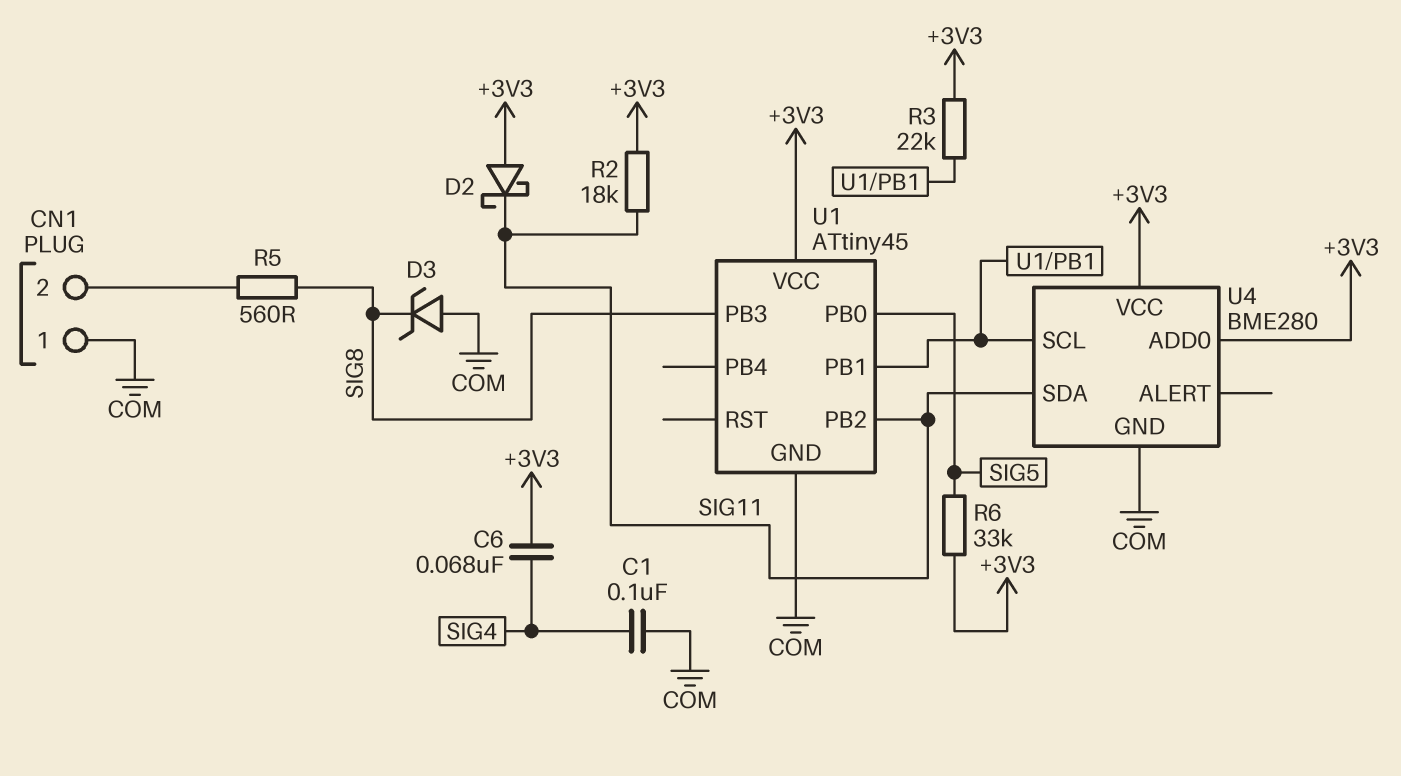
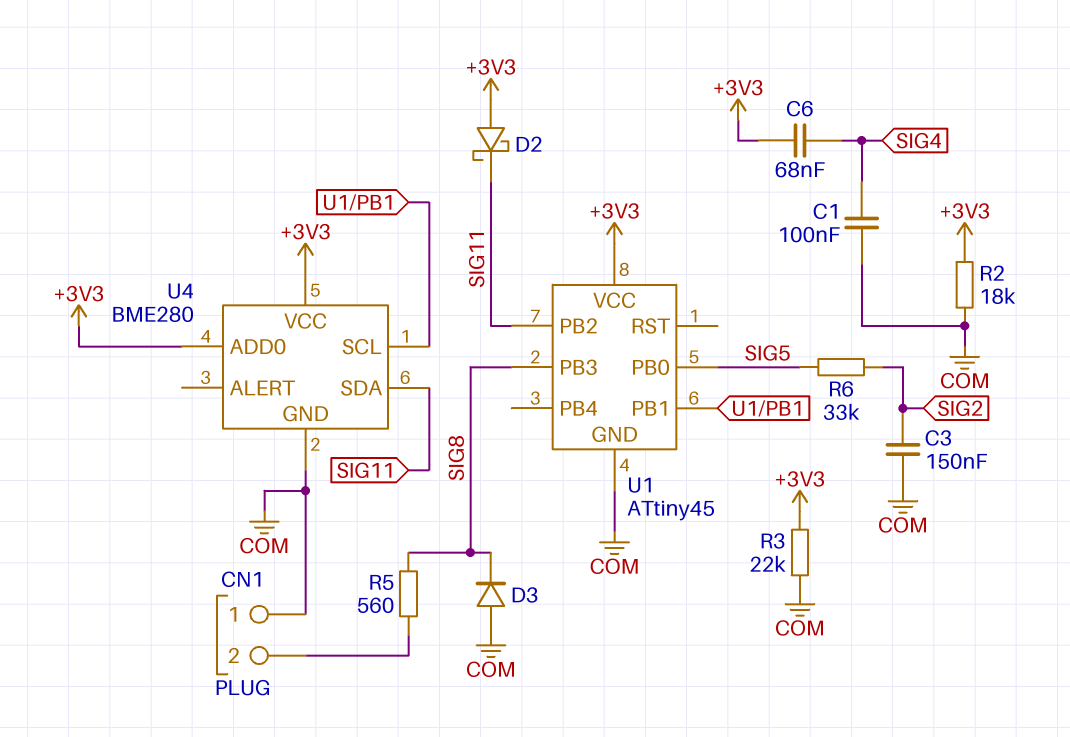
C3: none -> 150nF (COM, SIG2)
D3: zener (A COM, K SIG8) -> diode (A COM, K SIG8)
R2: 18k (+3V3, SIG11) -> 18k (+3V3, COM)
R3: 22k (+3V3, U1/PB1) -> 22k (+3V3, COM)
R6: 33k (+3V3, SIG5) -> 33k (SIG2, SIG5)

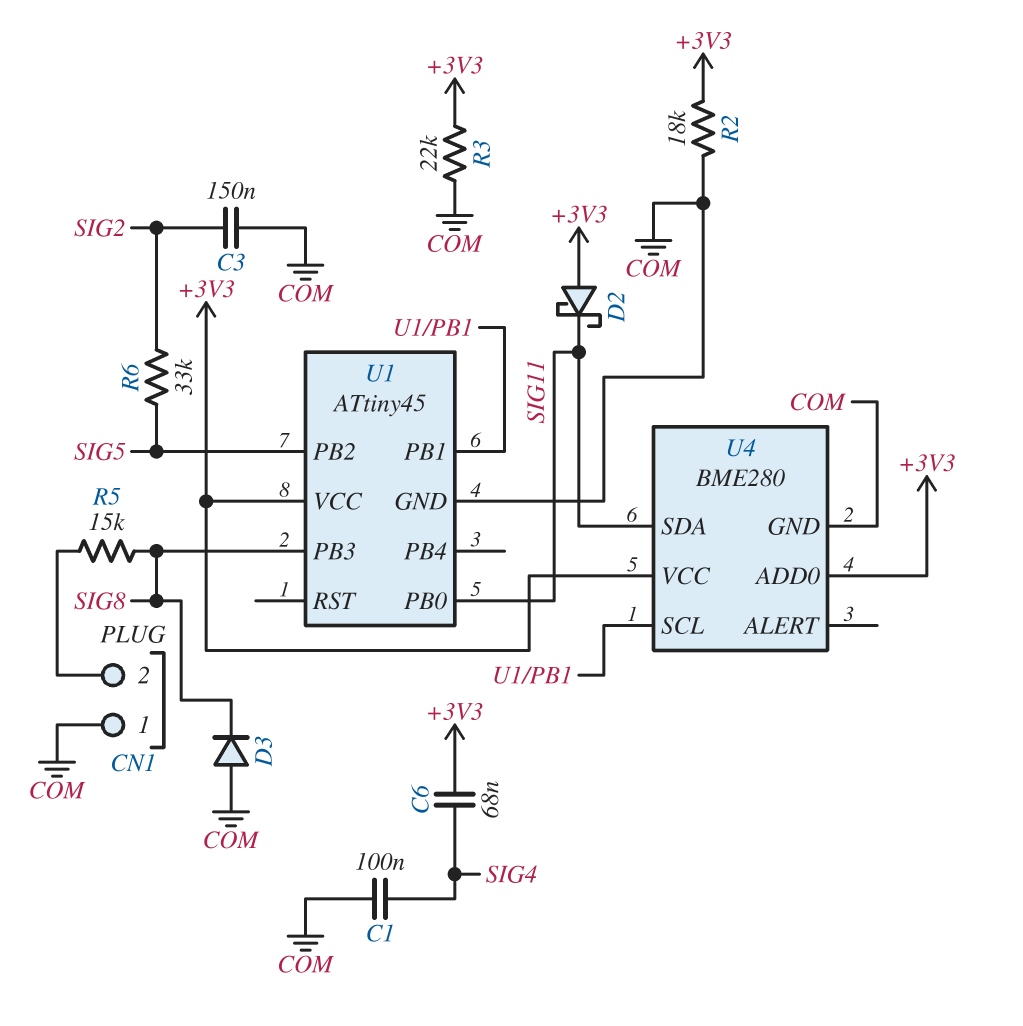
R5: 560 (CN1/2, SIG8) -> 15k (CN1/2, SIG8)
U1 pin PB0: SIG5 -> SIG11
U1 pin PB2: SIG11 -> SIG5

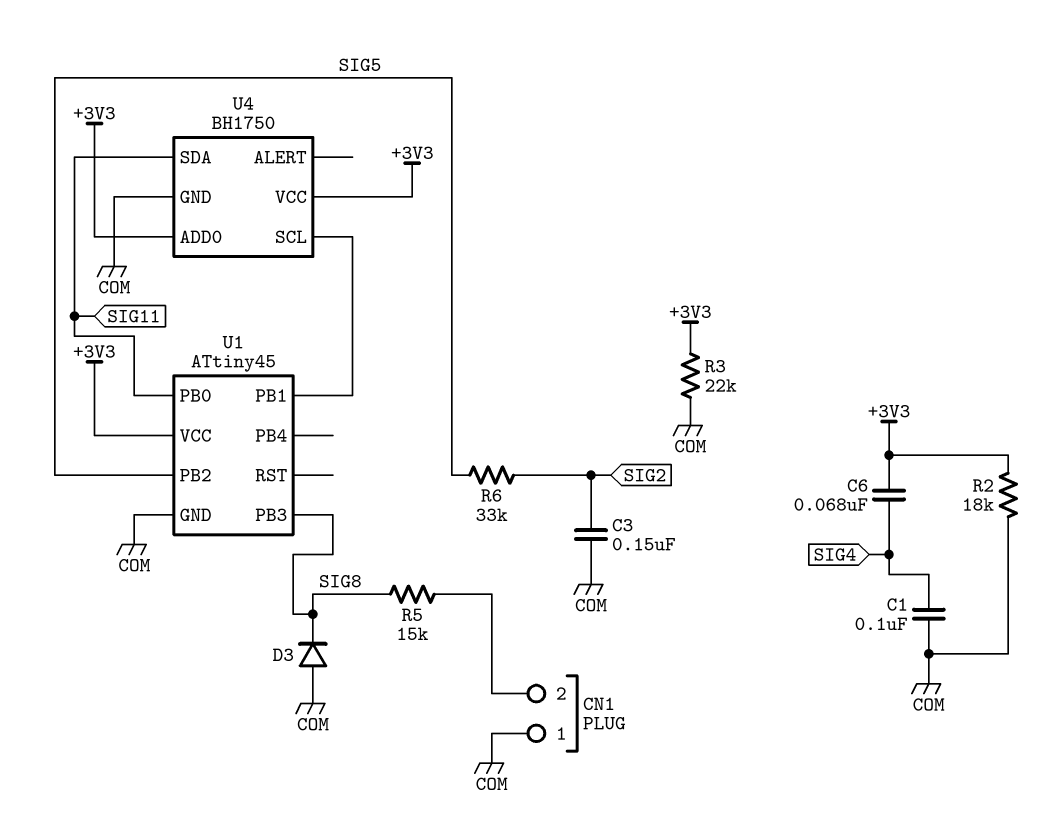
D2: schottky (A +3V3, K SIG11) -> none
U4: BME280 -> BH1750

